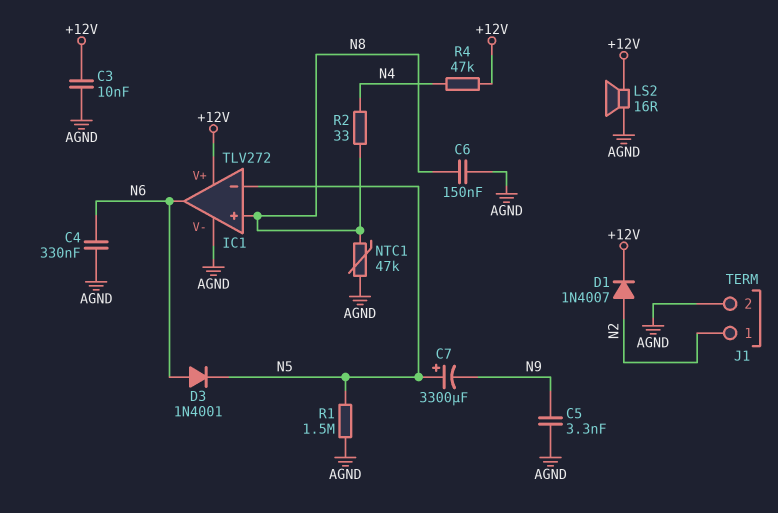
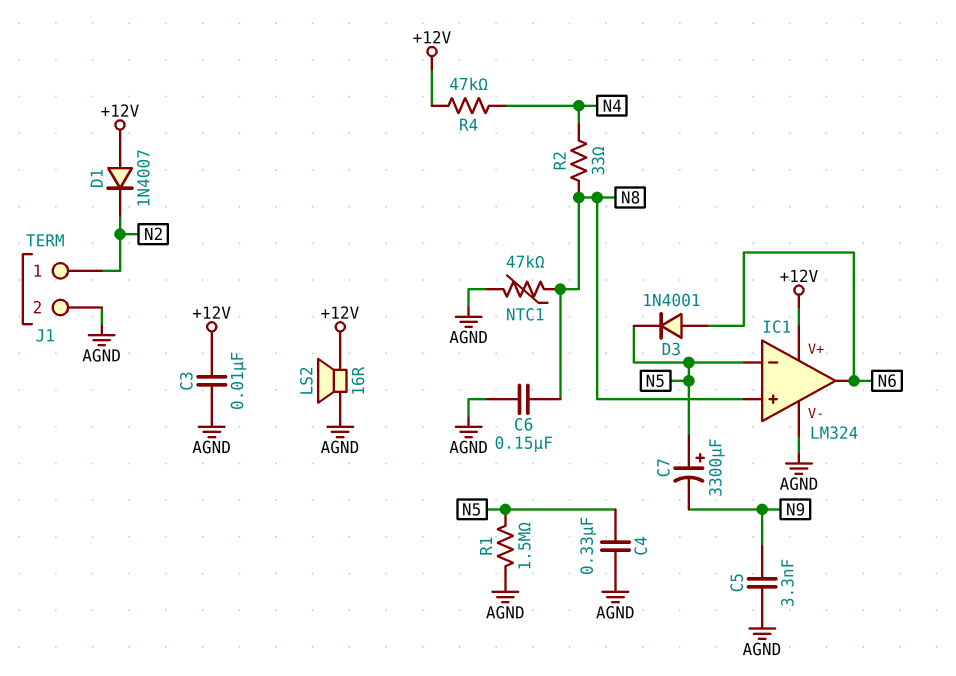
C4: 330nF (AGND, N6) -> 330nF (AGND, N5)
D1: diode 1N4007 (A N2, K +12V) -> diode 1N4007 (A +12V, K N2)
IC1: TLV272 -> LM324

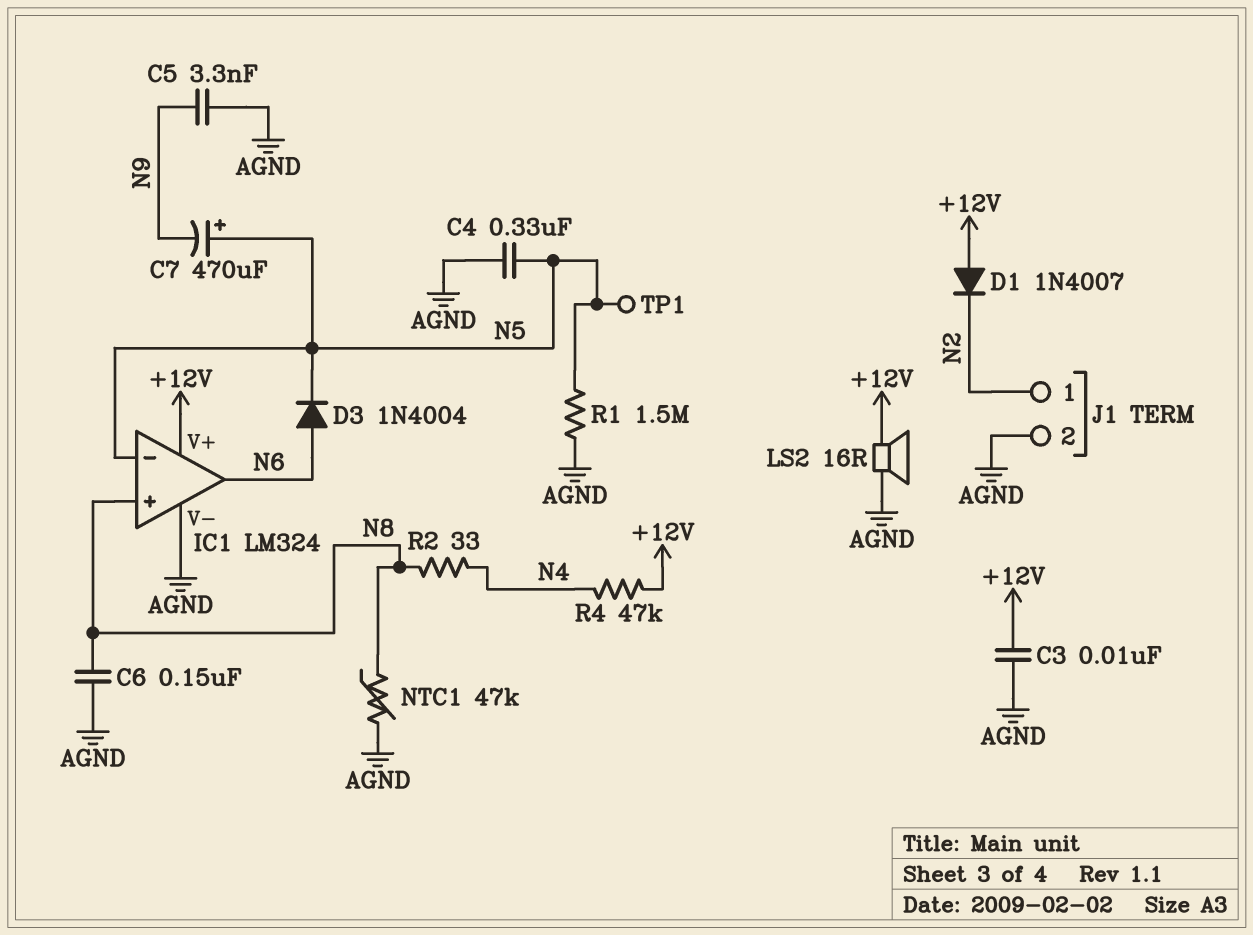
C7: 3300uF (plus N5, minus N9) -> 470uF (plus N5, minus N9)
D3: diode 1N4001 (A N6, K N5) -> diode 1N4004 (A N6, K N5)
TP1: none -> test point (N5)

